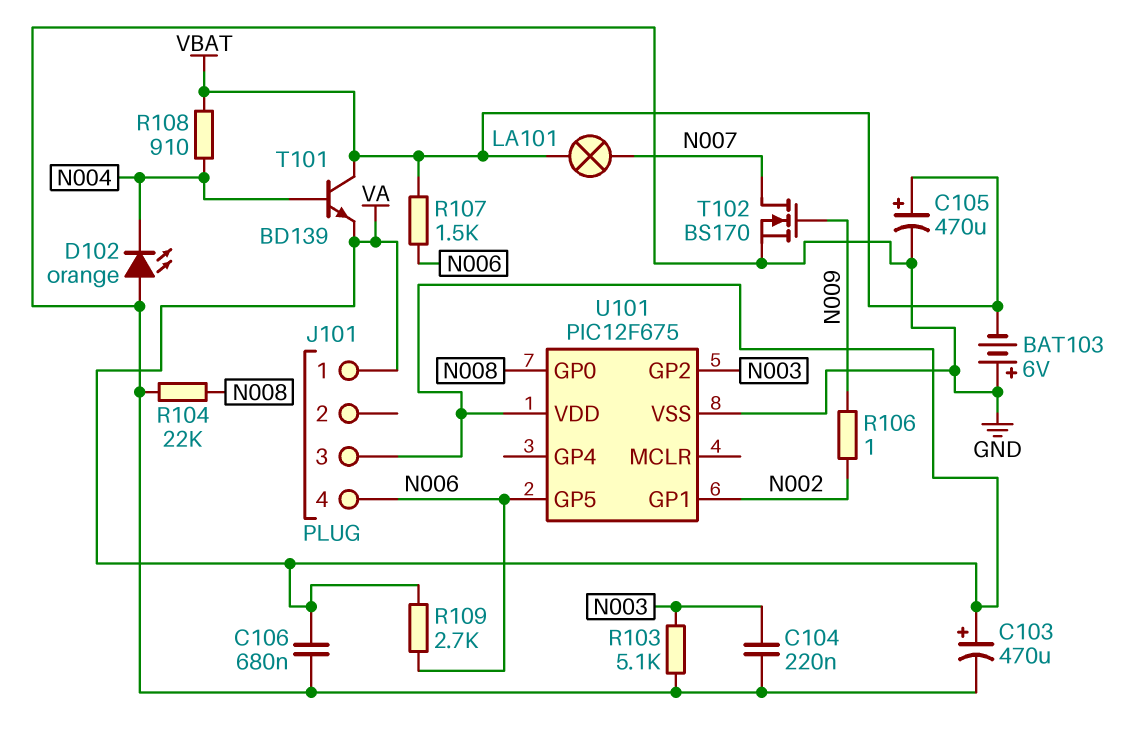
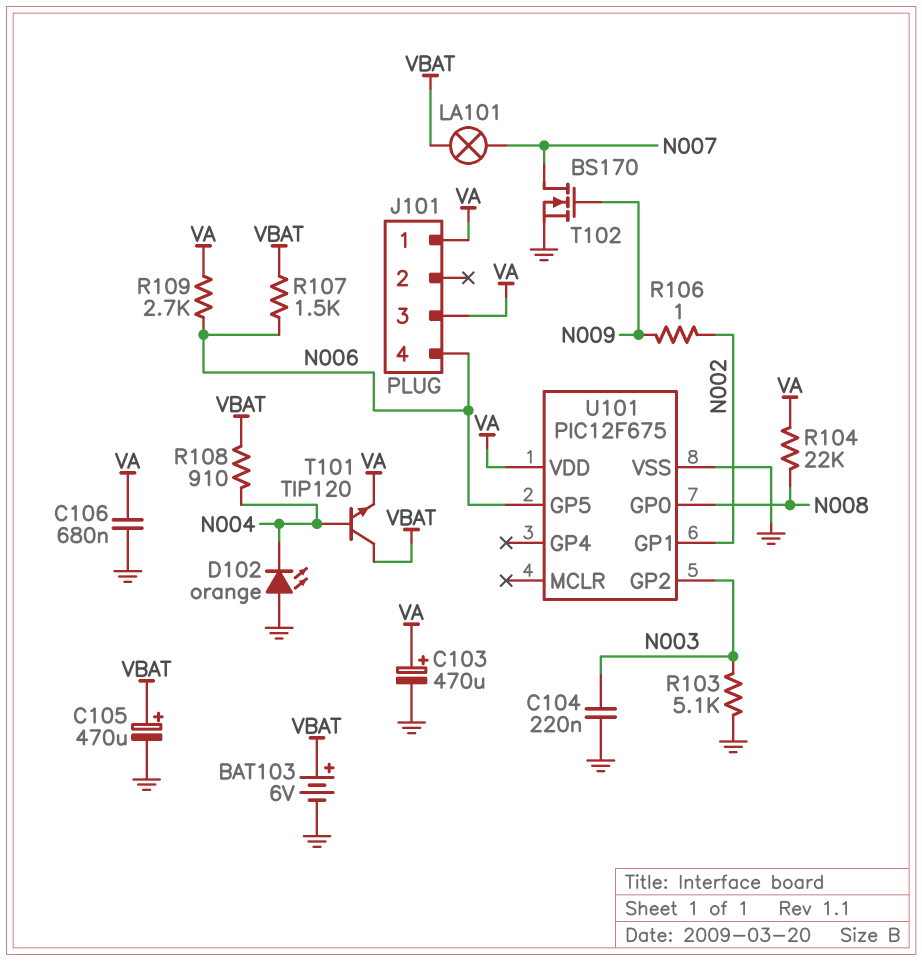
BAT103: 6V (plus GND, minus VBAT) -> 6V (plus VBAT, minus GND)
R104: 22k (GND, N008) -> 22k (N008, VA)
T101: NPN BD139 (B N004, C VBAT, E VA) -> NPN TIP120 (B N004, C VBAT, E VA)

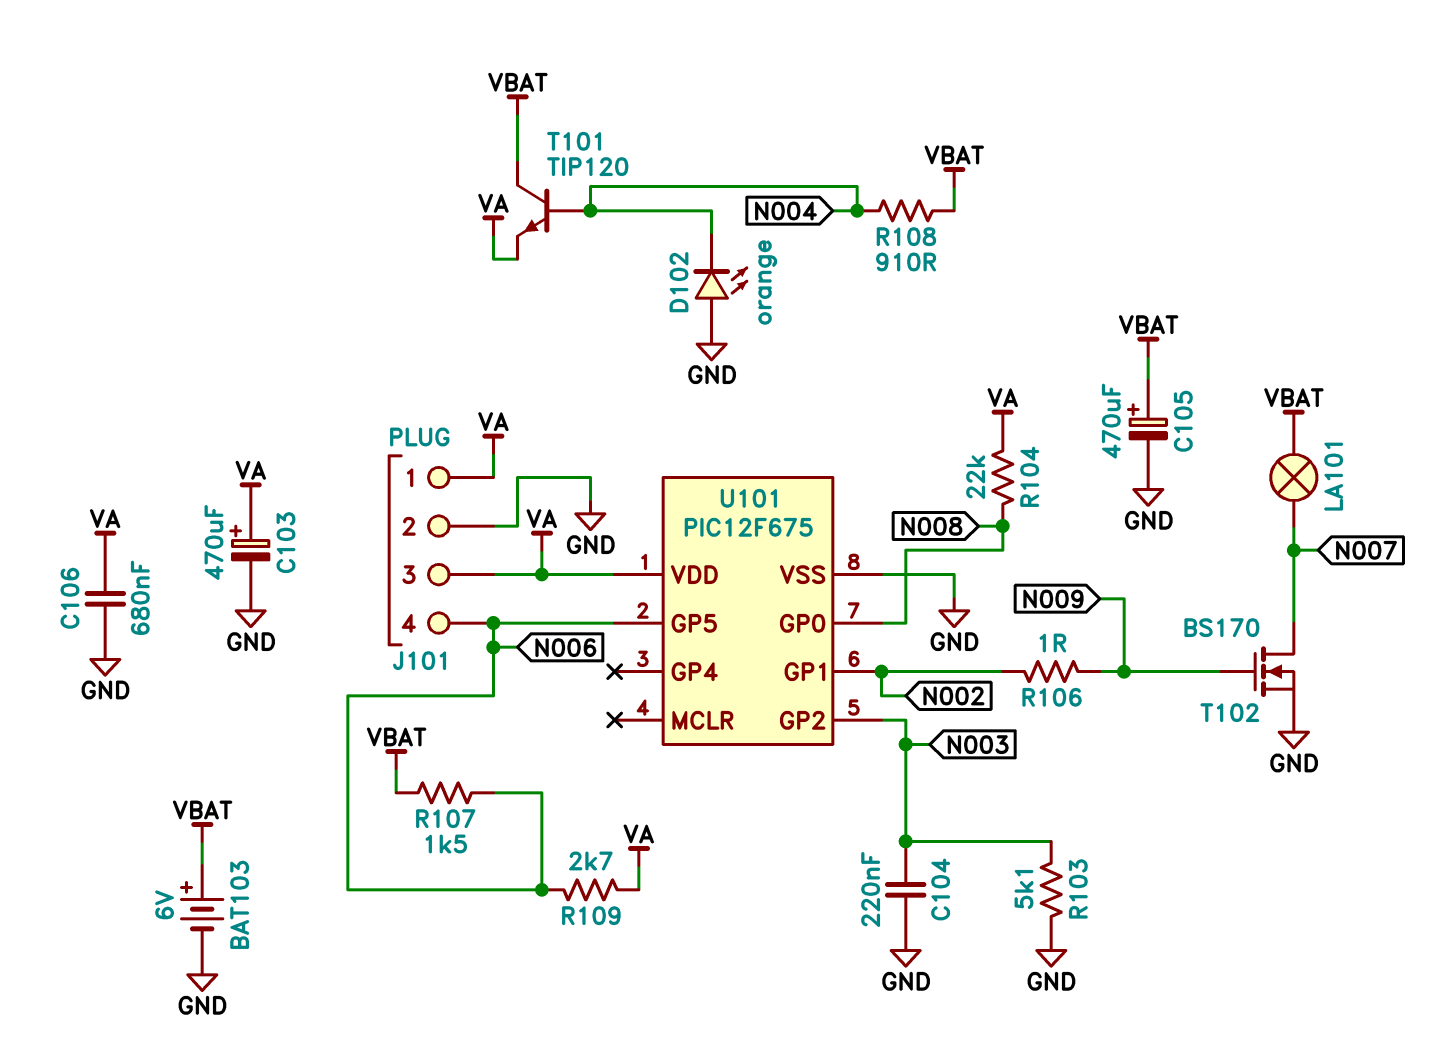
J101 pin 2: none -> GND

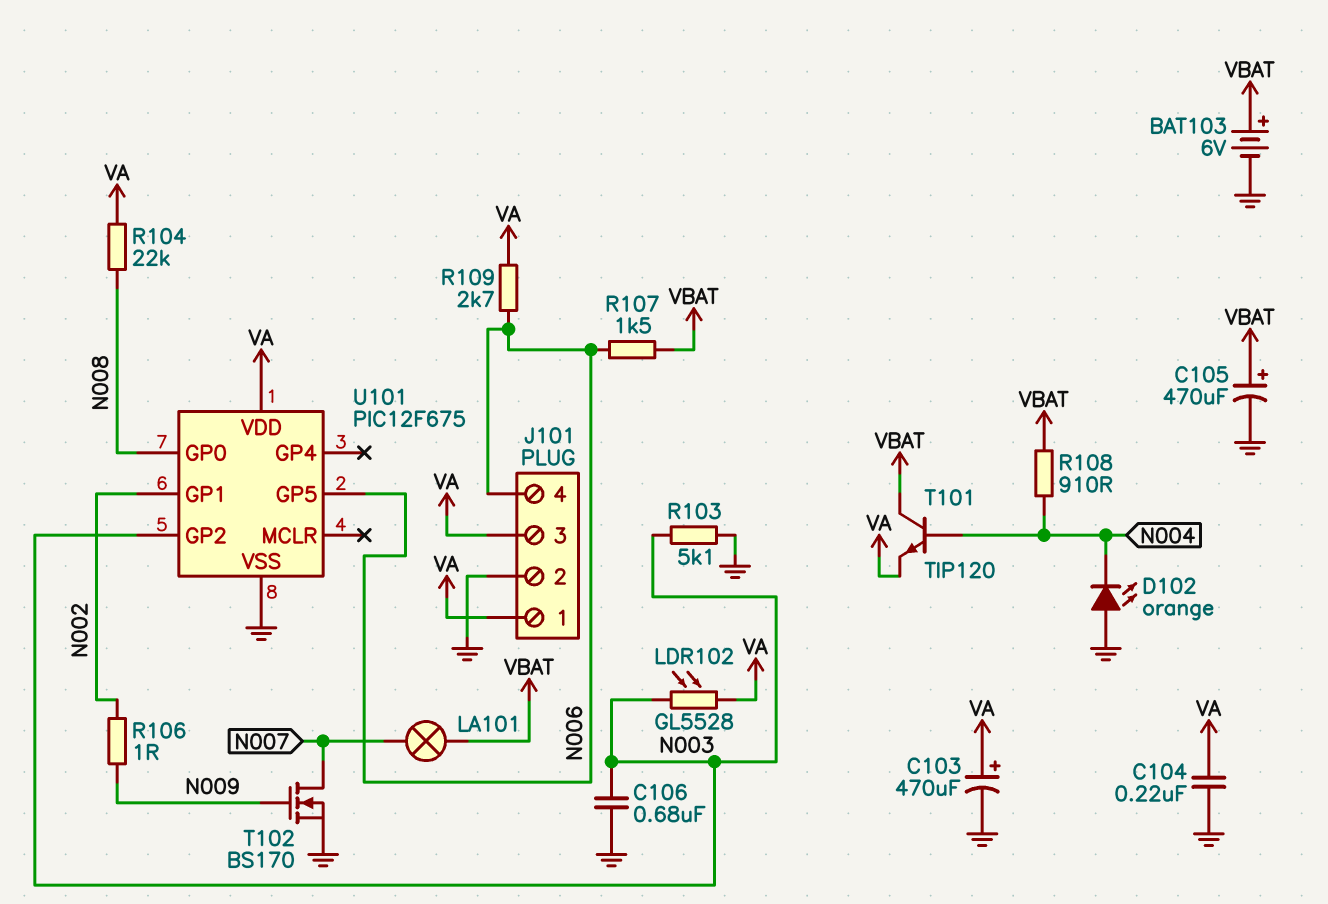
C104: 220nF (GND, N003) -> 220nF (GND, VA)
C106: 680nF (GND, VA) -> 680nF (GND, N003)
LDR102: none -> GL5528 (N003, VA)

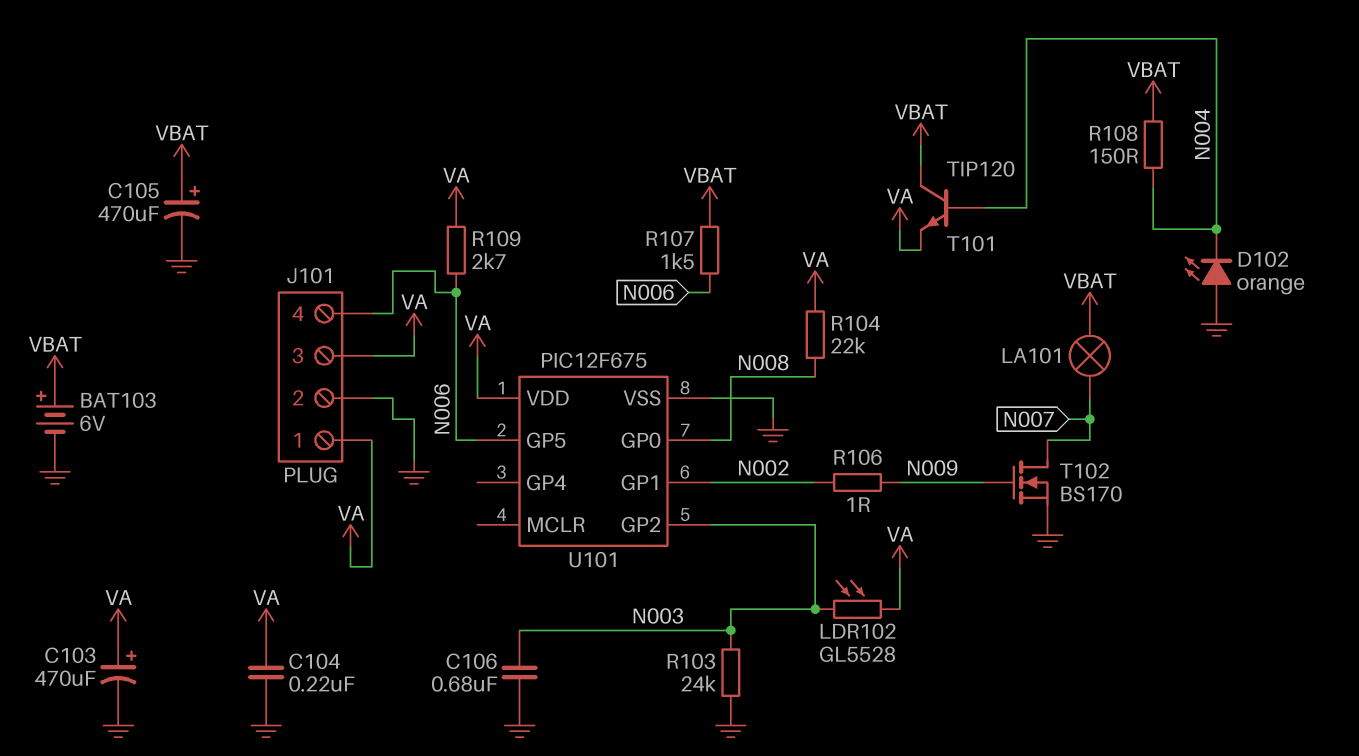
R103: 5.1k (GND, N003) -> 24k (GND, N003)
R108: 910 (N004, VBAT) -> 150 (N004, VBAT)

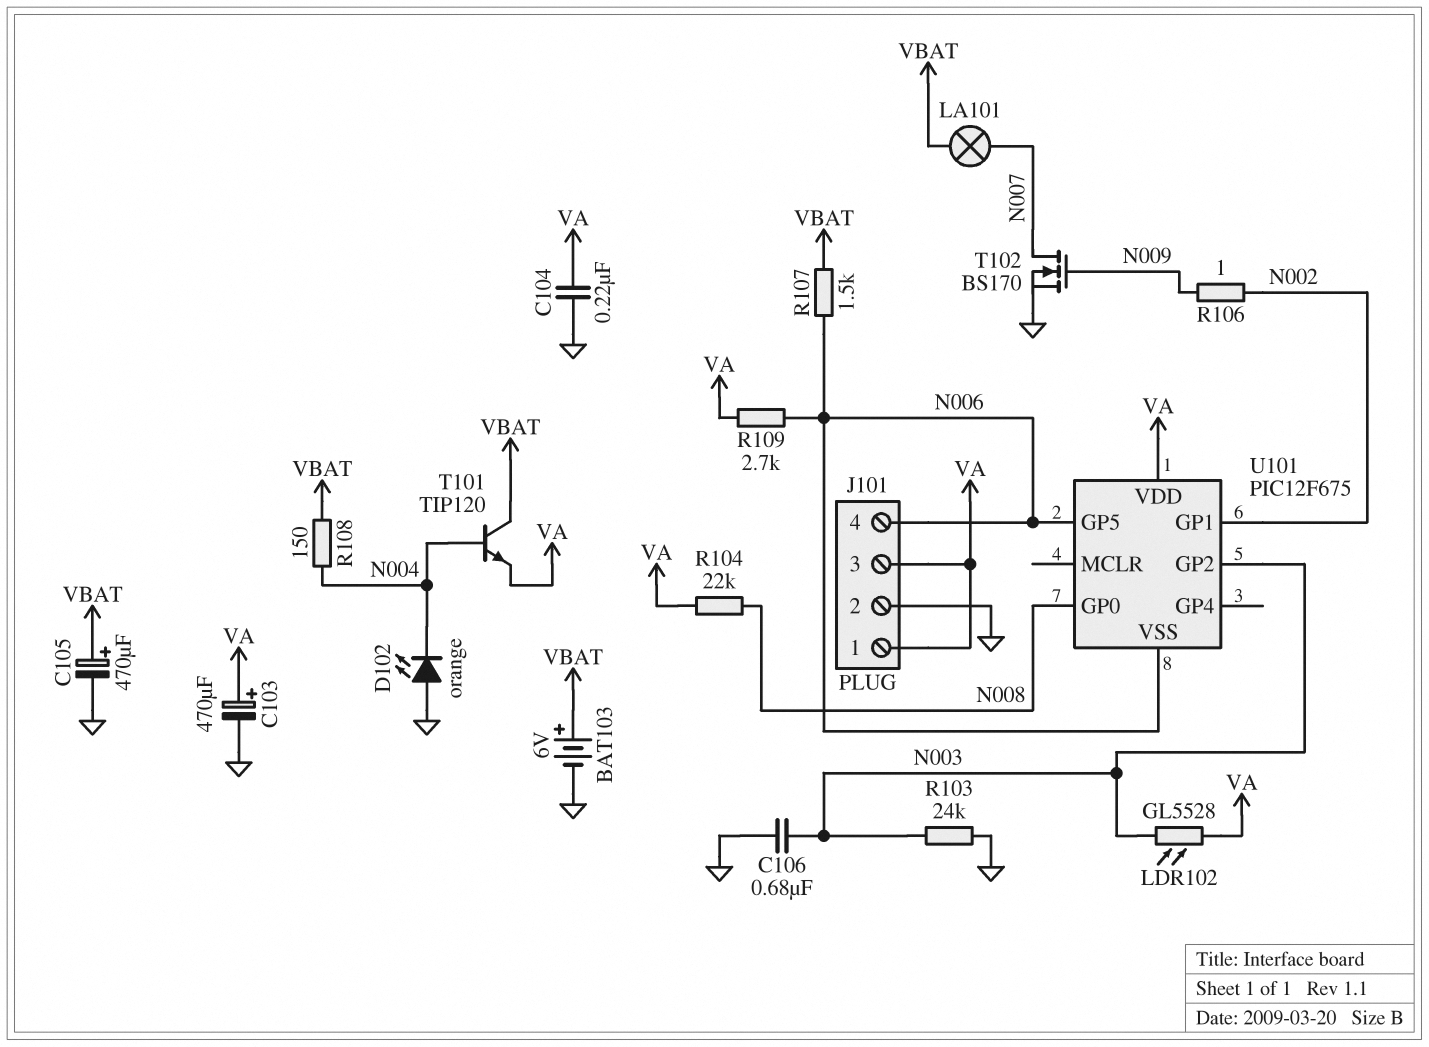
U101 pin VSS: GND -> N006

